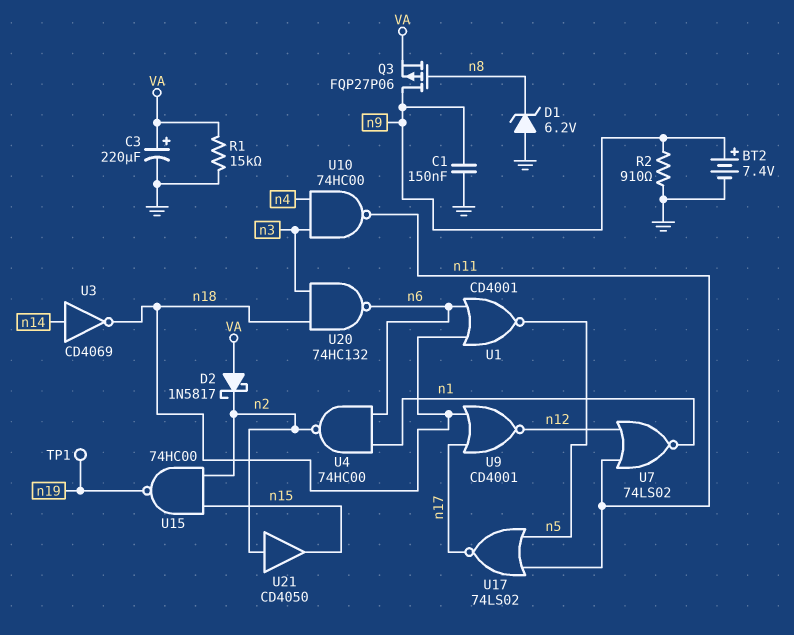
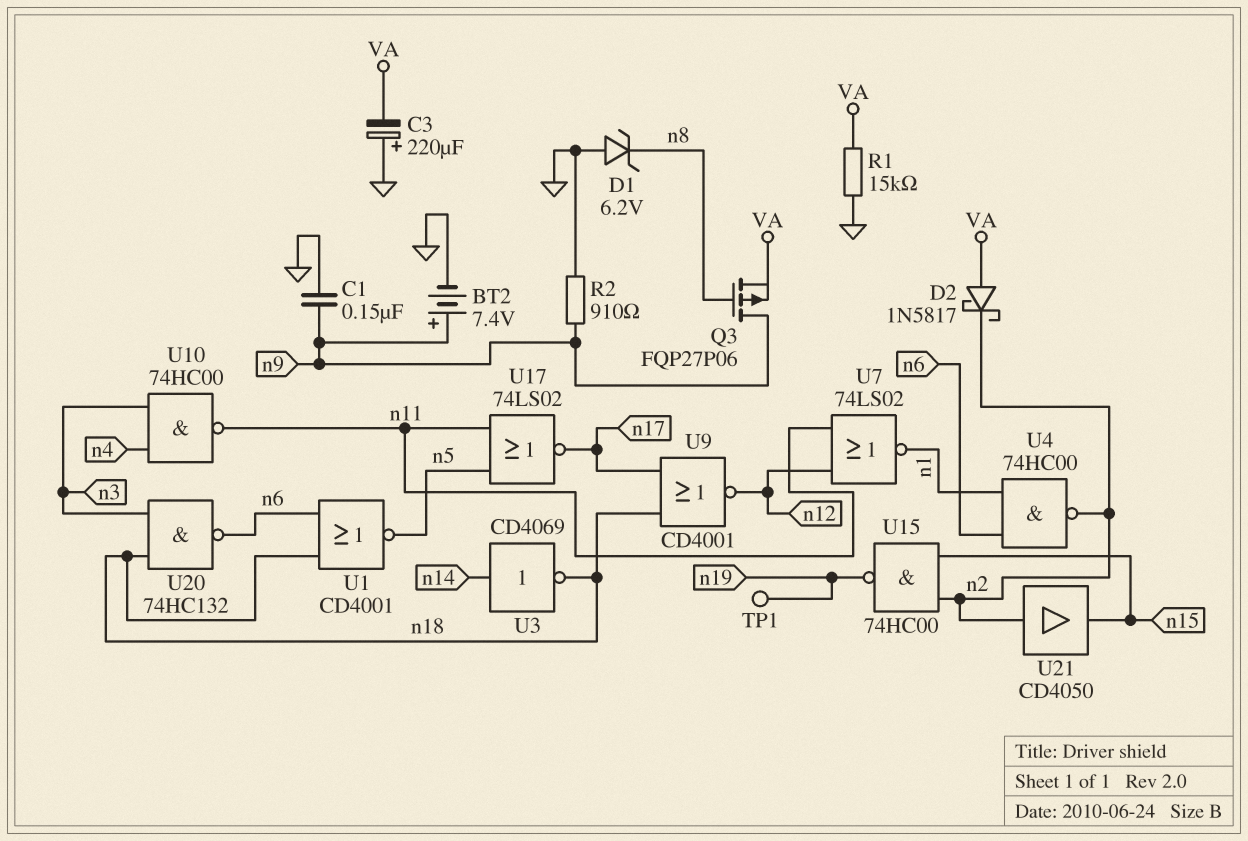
C3: 220uF (plus VA, minus GND) -> 220uF (plus GND, minus VA)

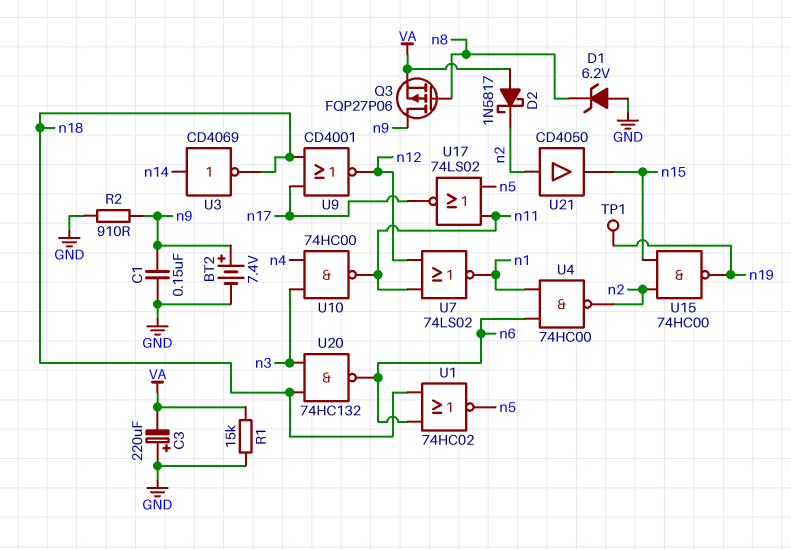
U1: NOR CD4001 (in n6, in n18, out n5) -> NOR 74HC02 (in n6, in n18, out n5)

